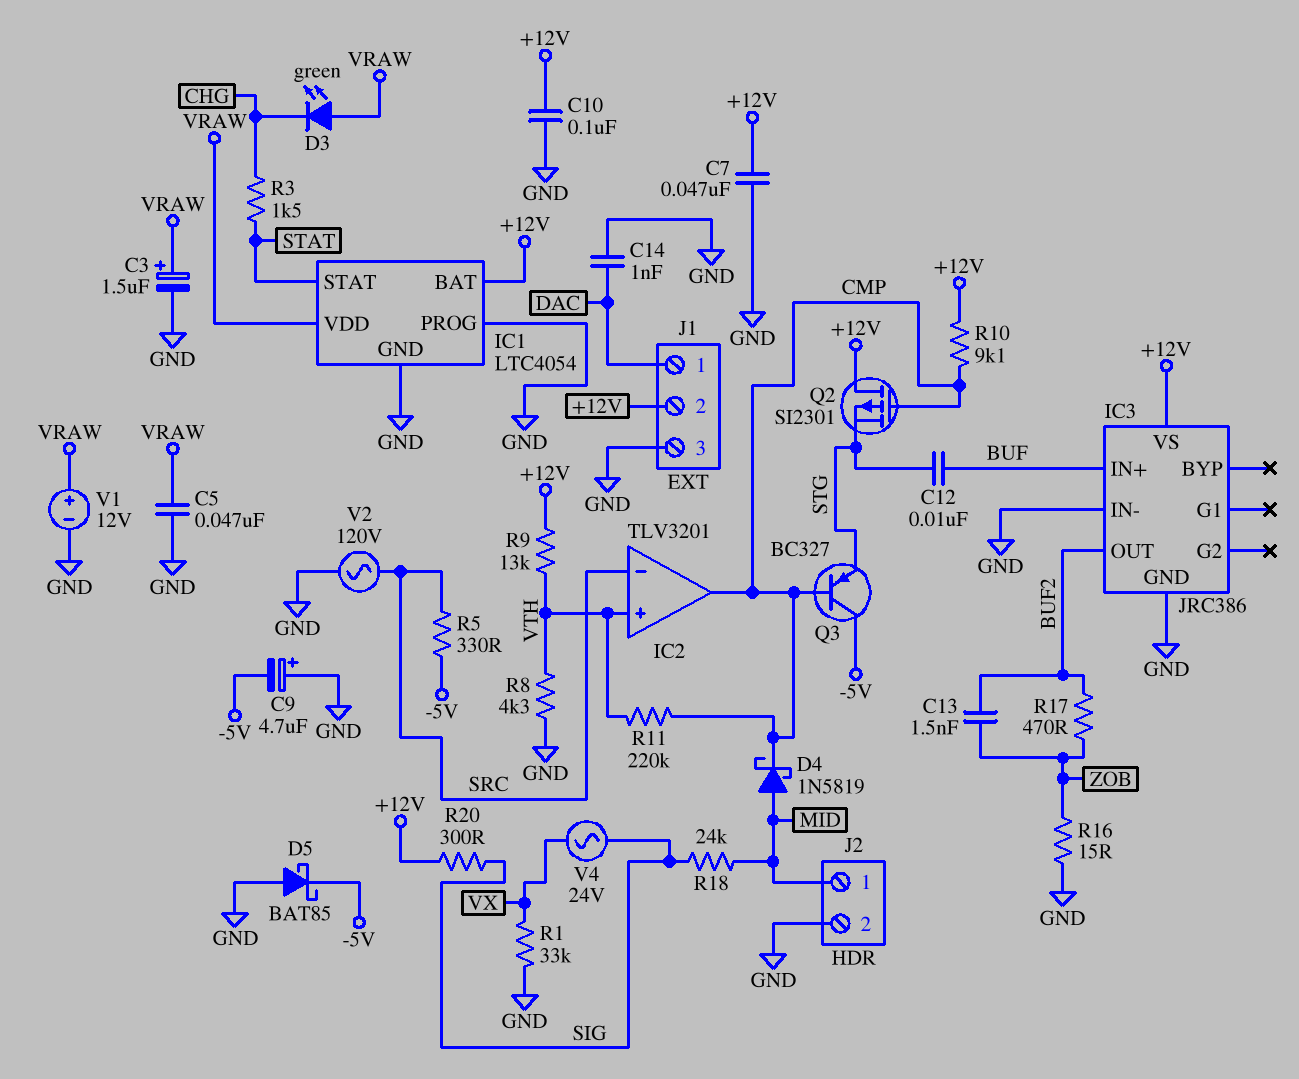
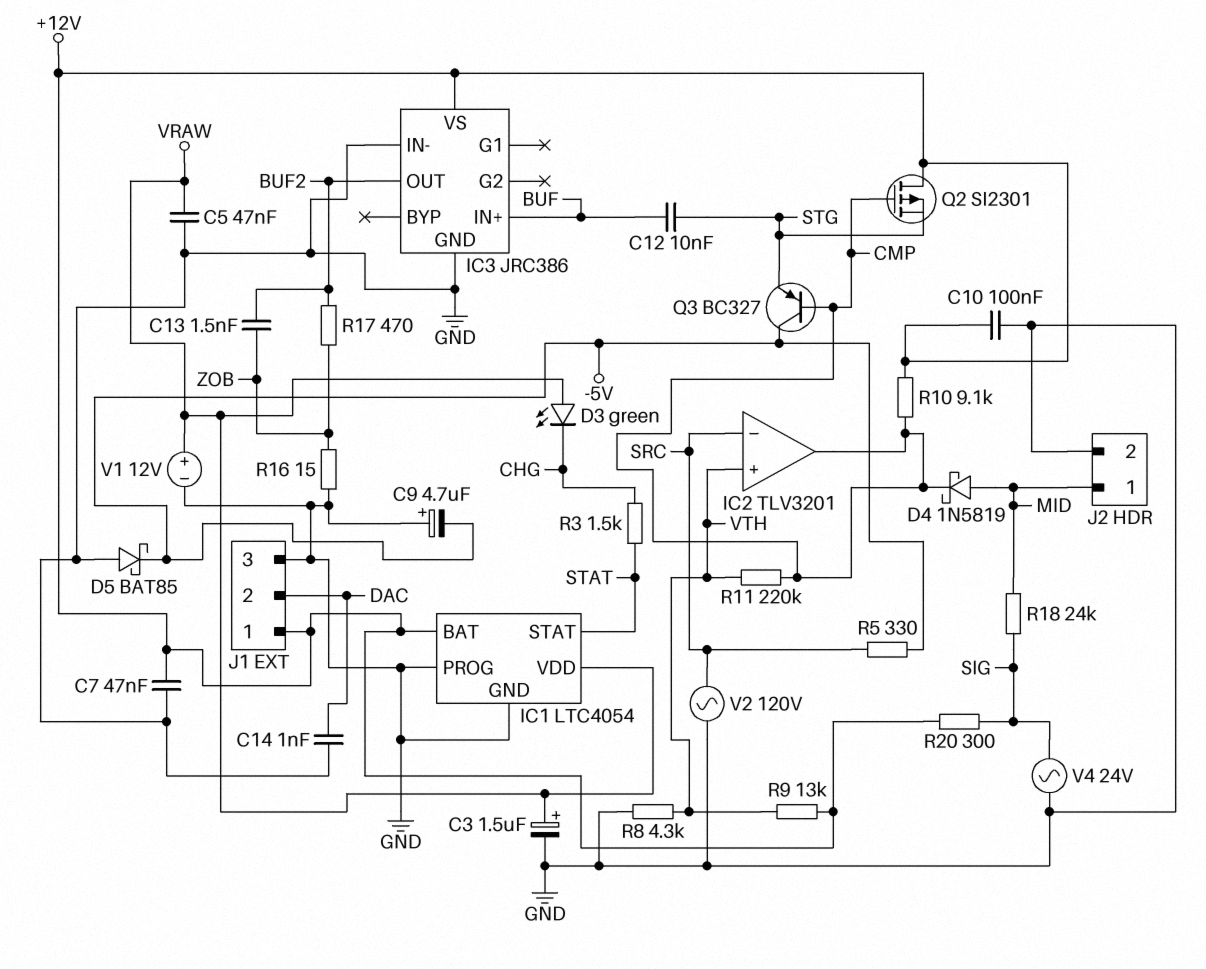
J1 pin 1: DAC -> +12V
J1 pin 2: +12V -> DAC
R1: 33k (GND, VX) -> none
V4: AC 24V (SIG, VX) -> AC 24V (GND, SIG)

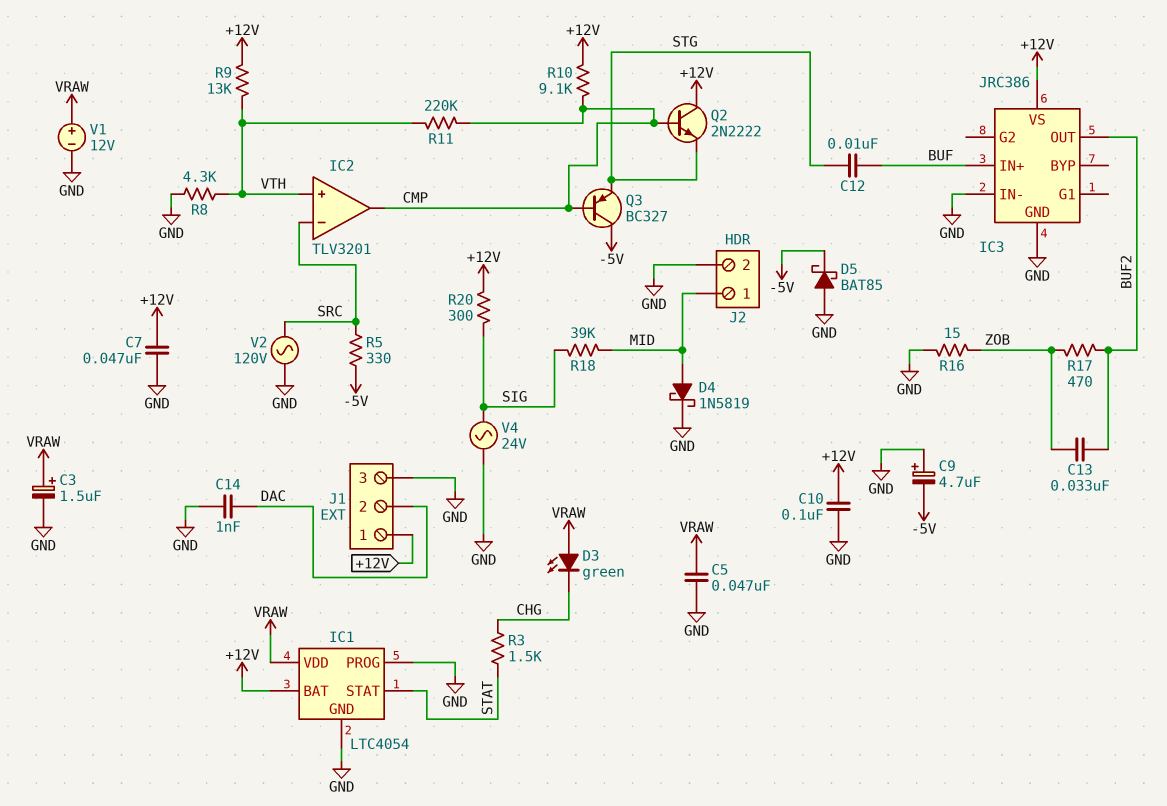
C13: 1.5nF (BUF2, ZOB) -> 33nF (BUF2, ZOB)
D4: schottky 1N5819 (A MID, K CMP) -> schottky 1N5819 (A MID, K GND)
Q2: PMOS SI2301 (G CMP, D +12V, S STG) -> NPN 2N2222 (B CMP, C +12V, E STG)
R18: 24k (MID, SIG) -> 39k (MID, SIG)

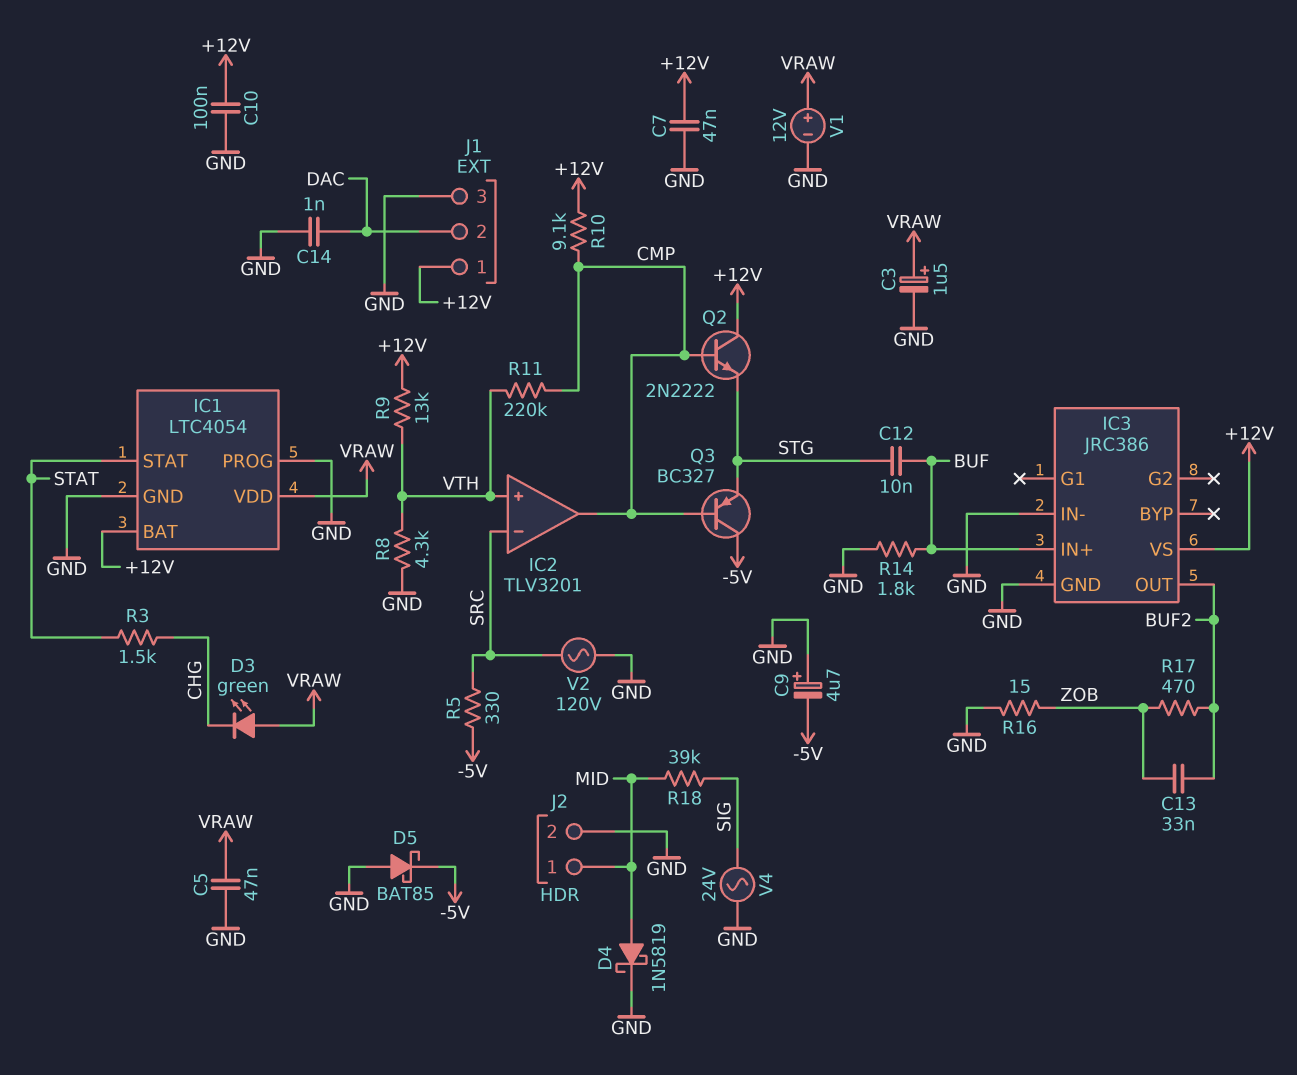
R14: none -> 1.8k (BUF, GND)
R20: 300 (+12V, SIG) -> none

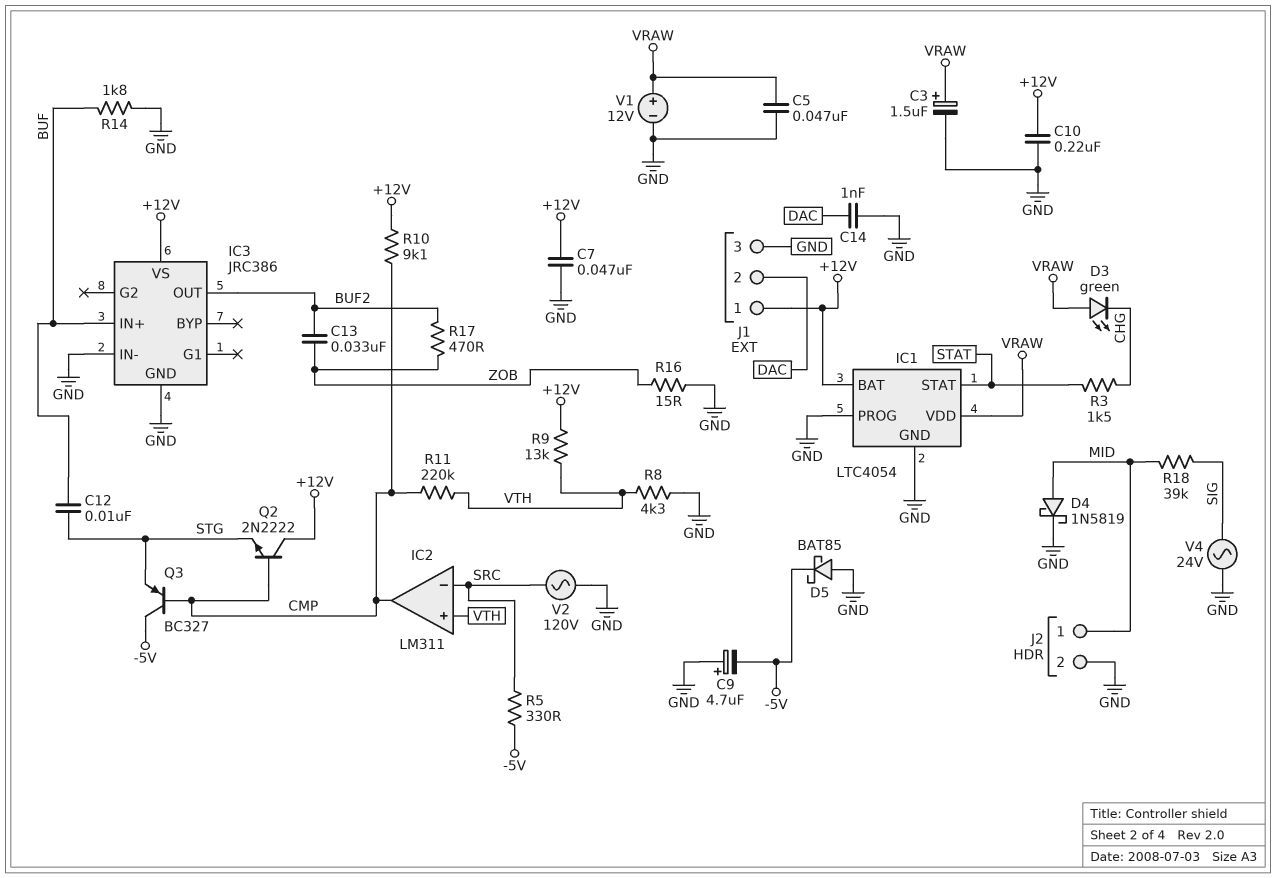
C10: 100nF (+12V, GND) -> 220nF (+12V, GND)
IC2: TLV3201 -> LM311

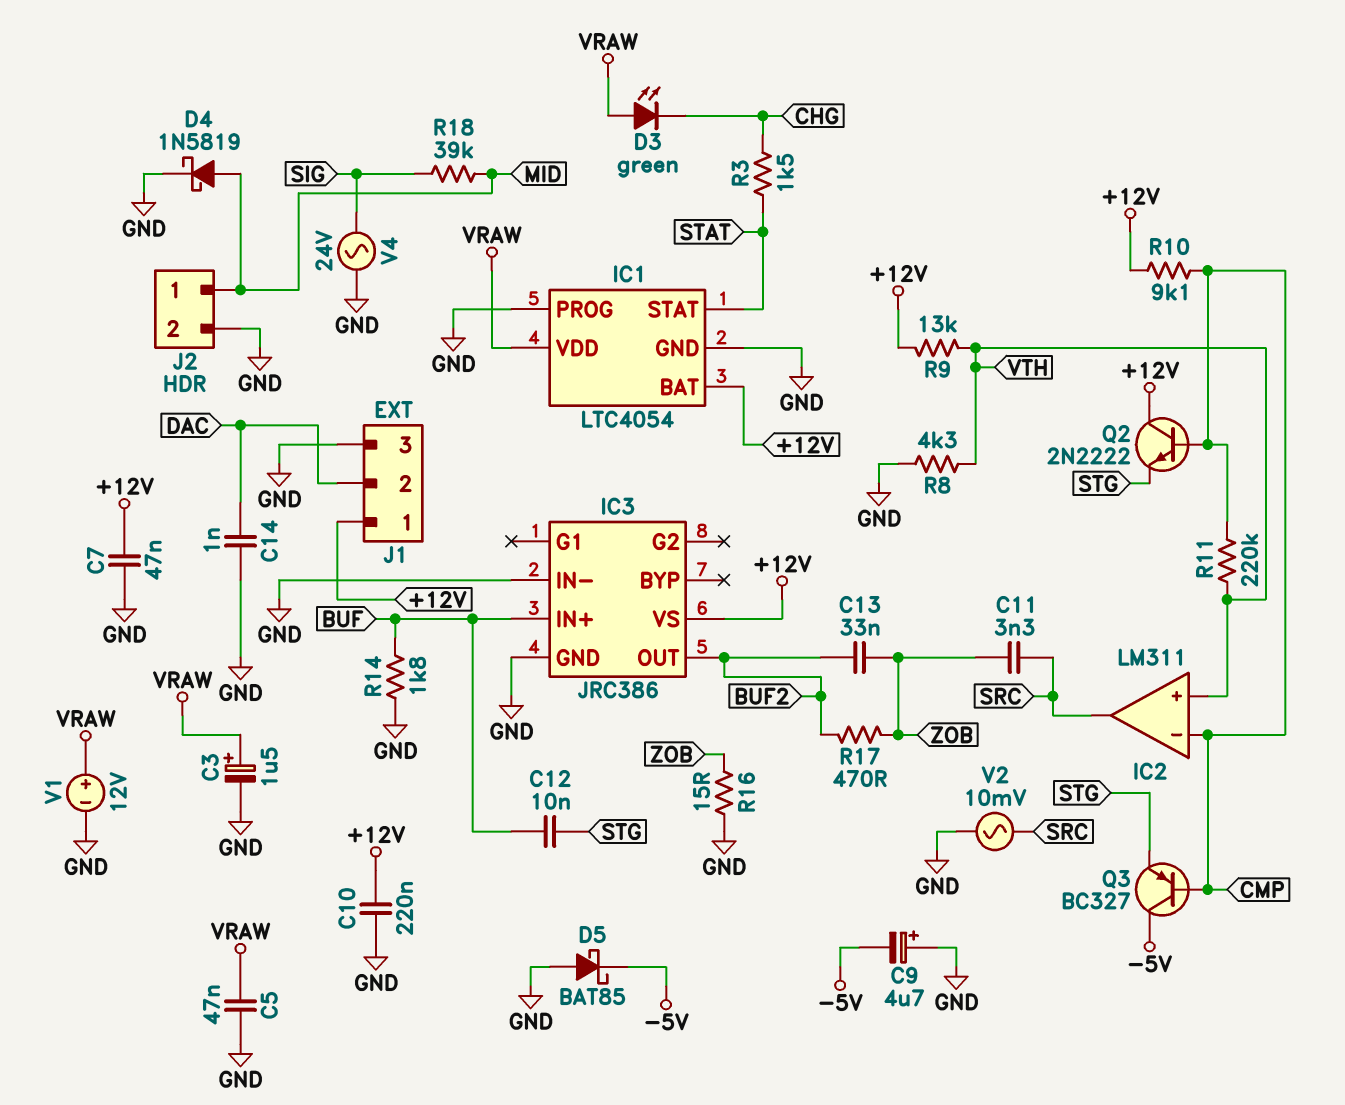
C11: none -> 3.3nF (SRC, ZOB)
IC2 pin in-: SRC -> CMP
IC2 pin out: CMP -> SRC
R5: 330 (-5V, SRC) -> none
V2: AC 120V (GND, SRC) -> AC 10mV (GND, SRC)

